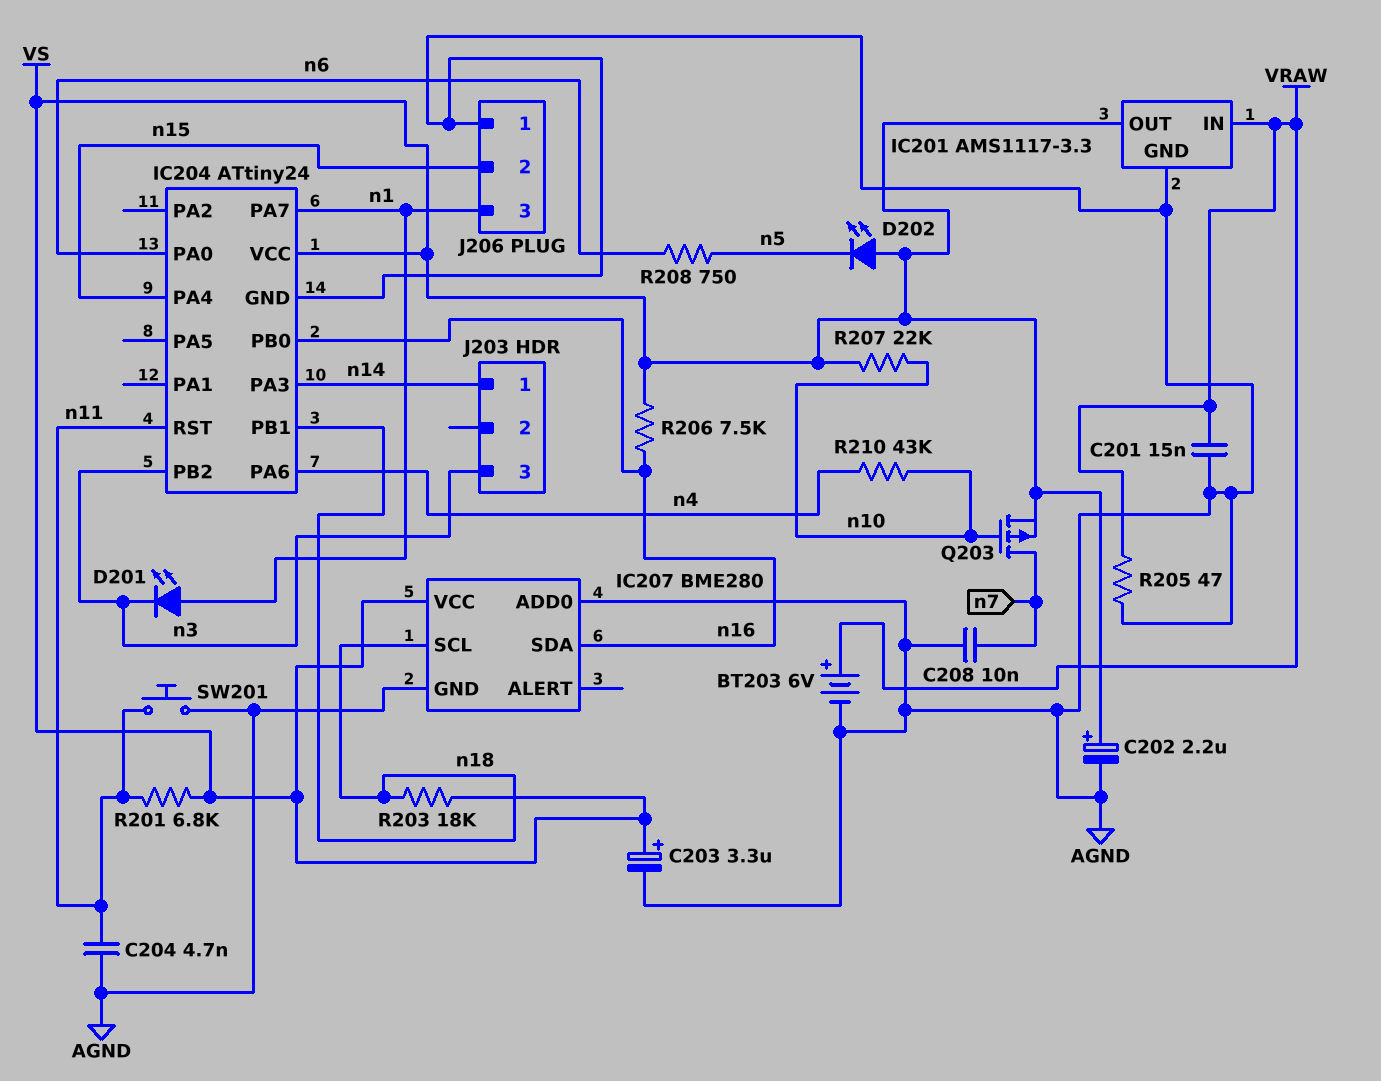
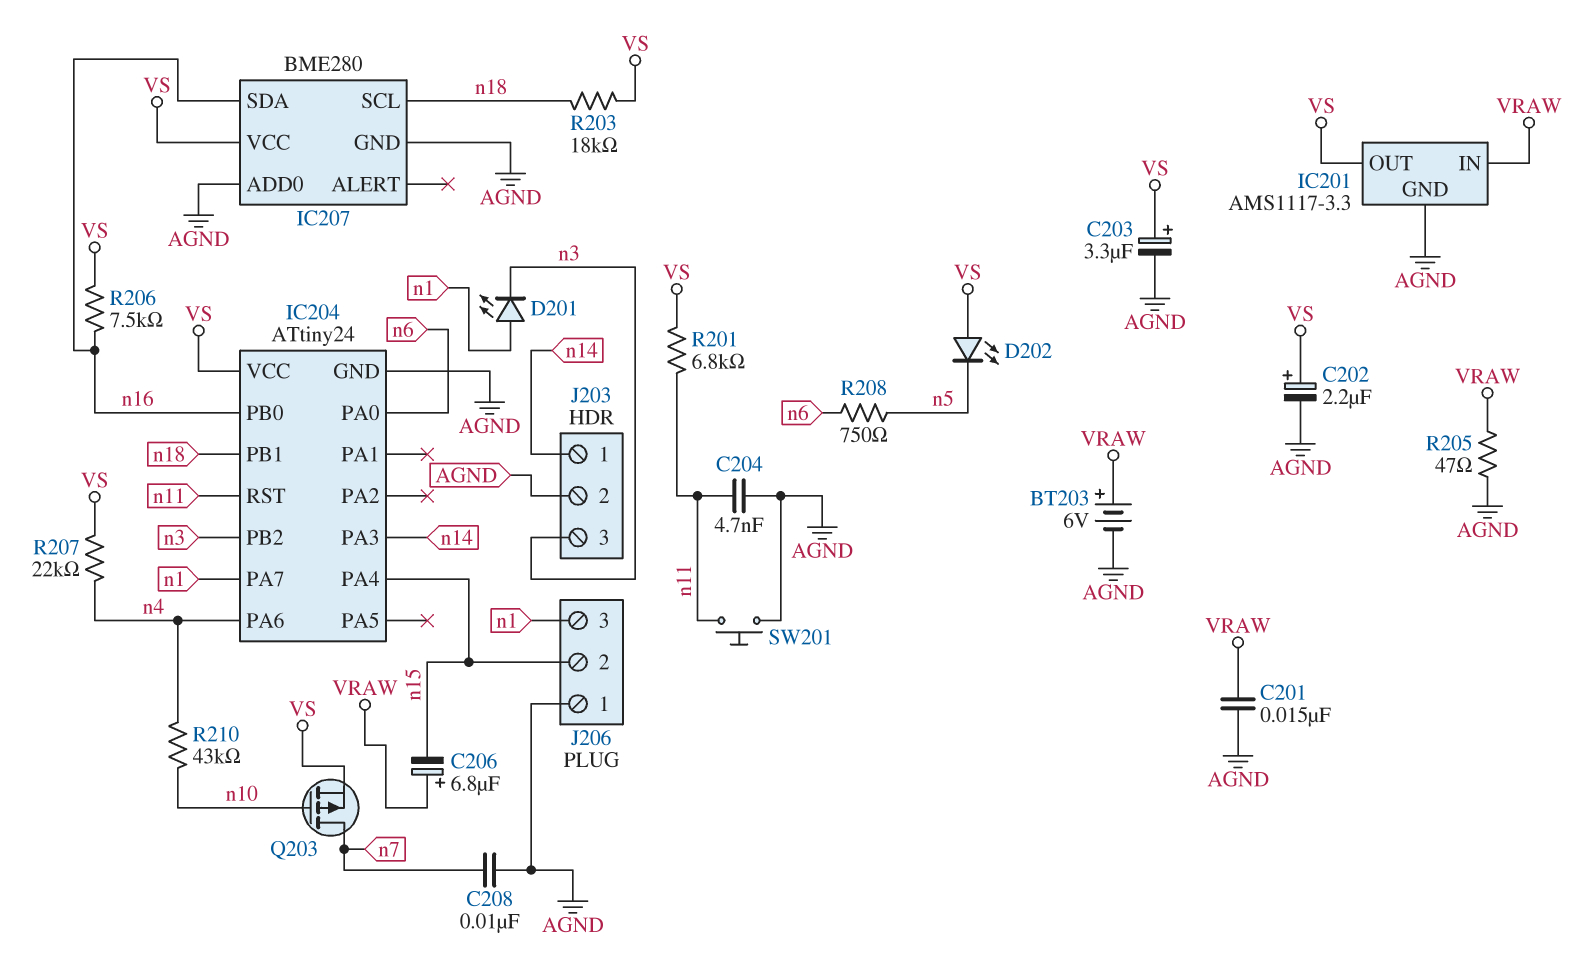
C206: none -> 6.8uF (plus VRAW, minus n15)
J203 pin 2: none -> AGND
R207: 22k (VS, n10) -> 22k (VS, n4)

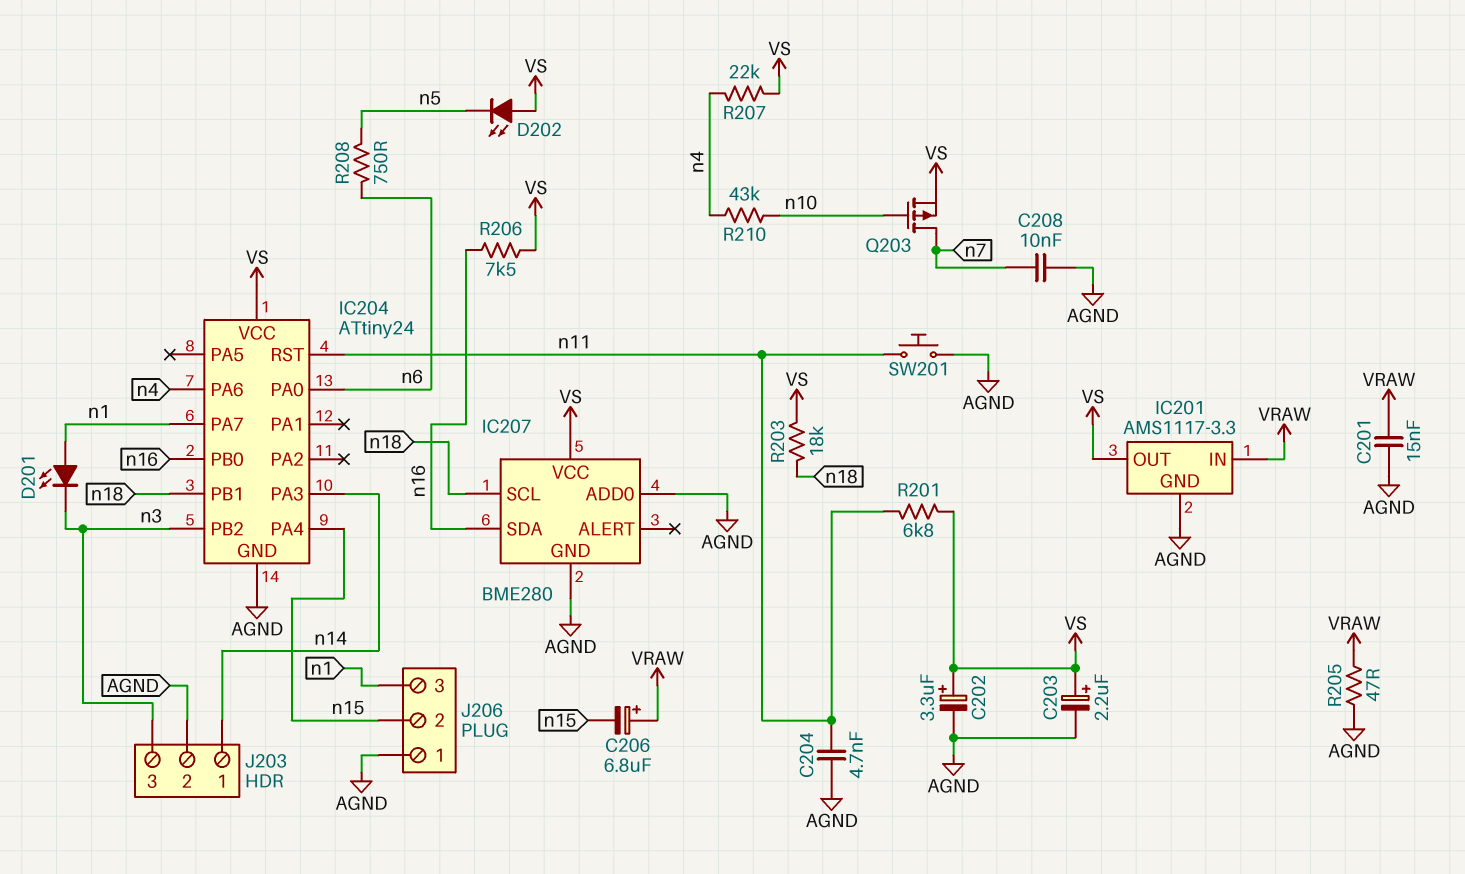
BT203: 6V (plus VRAW, minus AGND) -> none
C202: 2.2uF (plus VS, minus AGND) -> 3.3uF (plus VS, minus AGND)
C203: 3.3uF (plus VS, minus AGND) -> 2.2uF (plus VS, minus AGND)

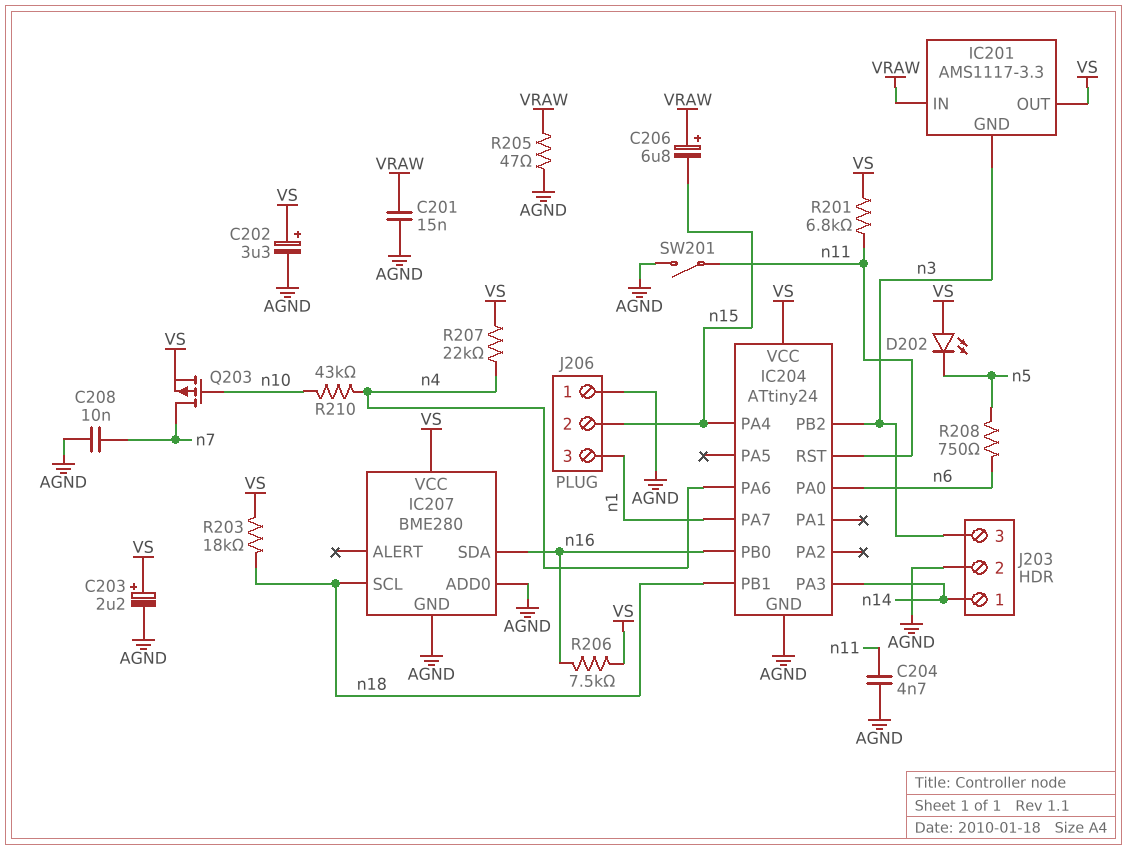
D201: LED (A n1, K n3) -> none
IC201 pin GND: AGND -> n3
SW201: button (AGND, n11) -> switch (AGND, n11)

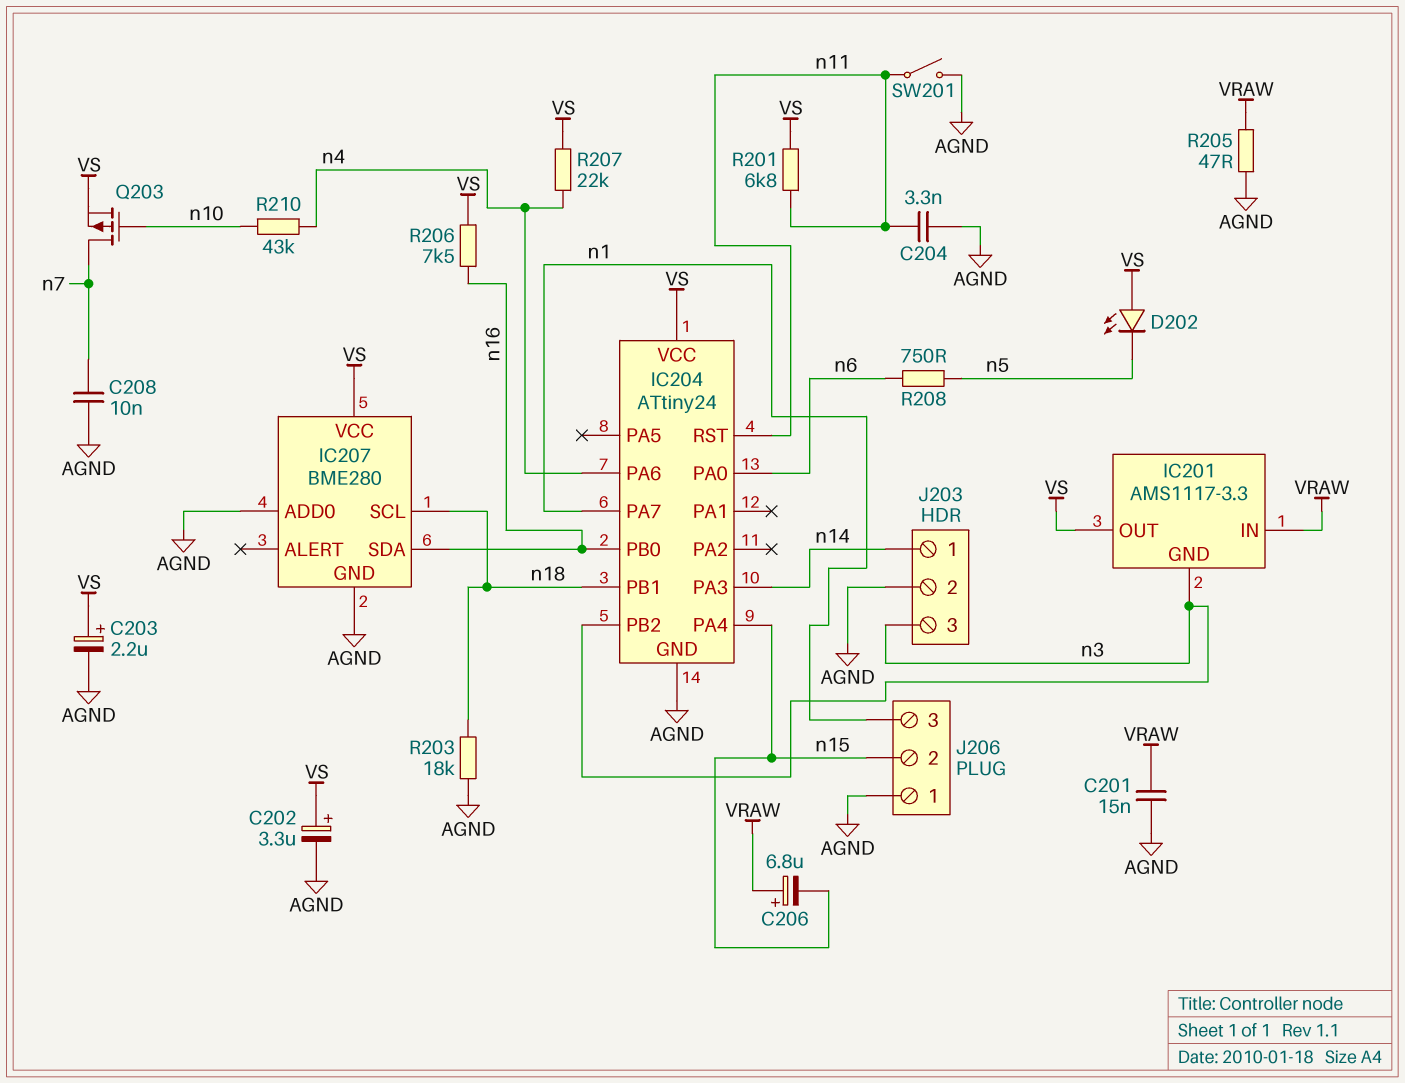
C204: 4.7nF (AGND, n11) -> 3.3nF (AGND, n11)
R203: 18k (VS, n18) -> 18k (AGND, n18)

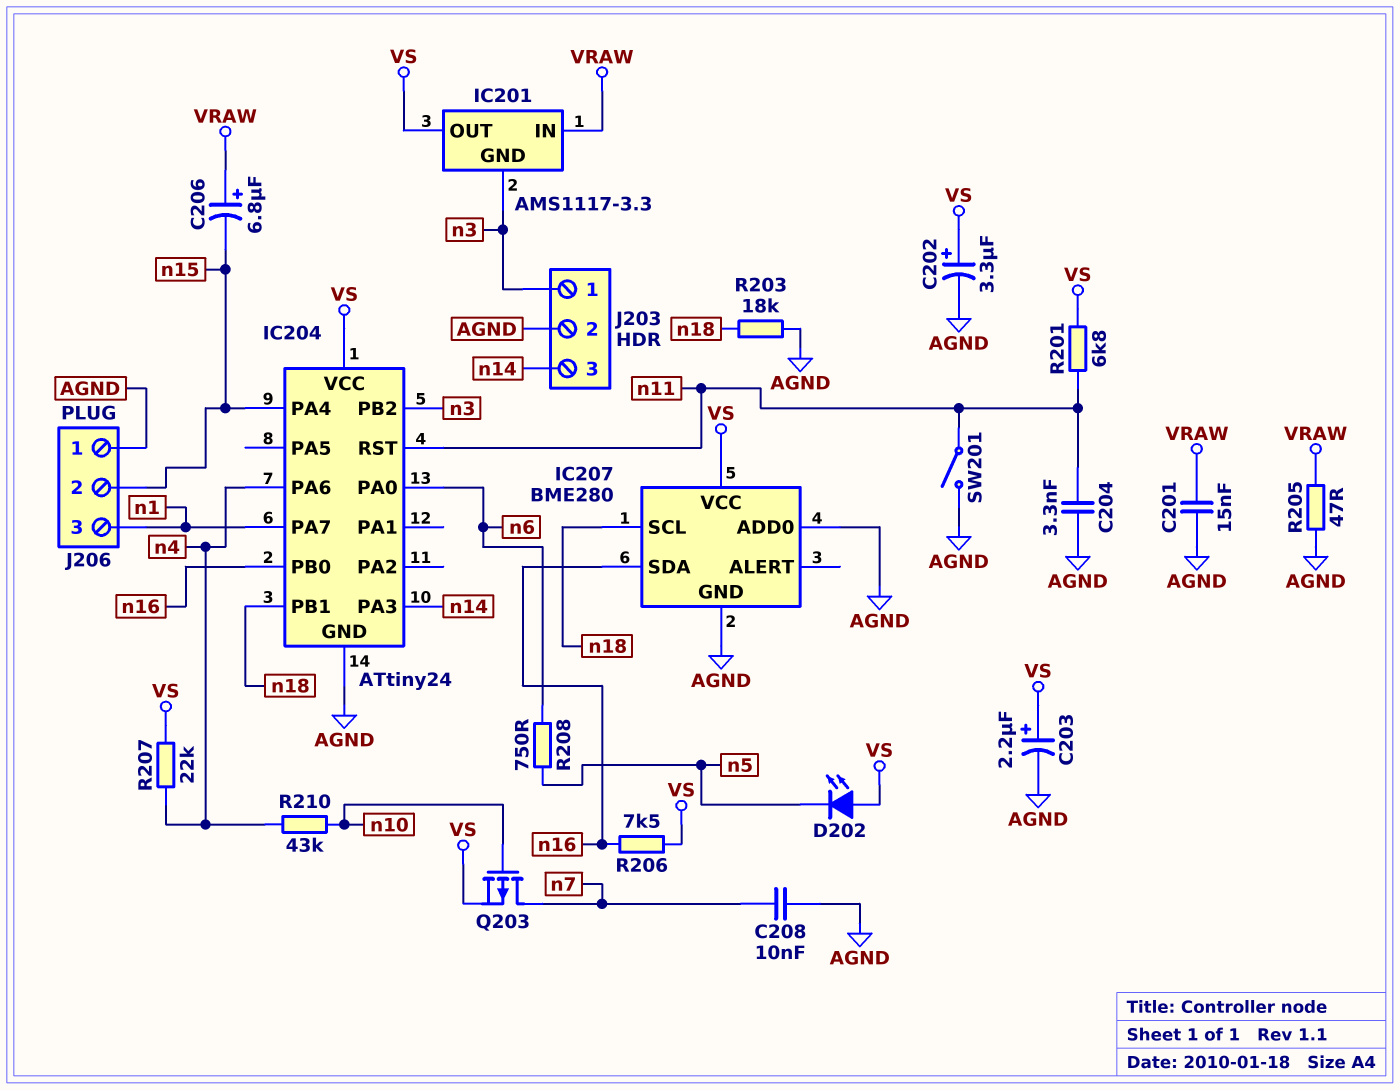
J203 pin 1: n14 -> n3
J203 pin 3: n3 -> n14

